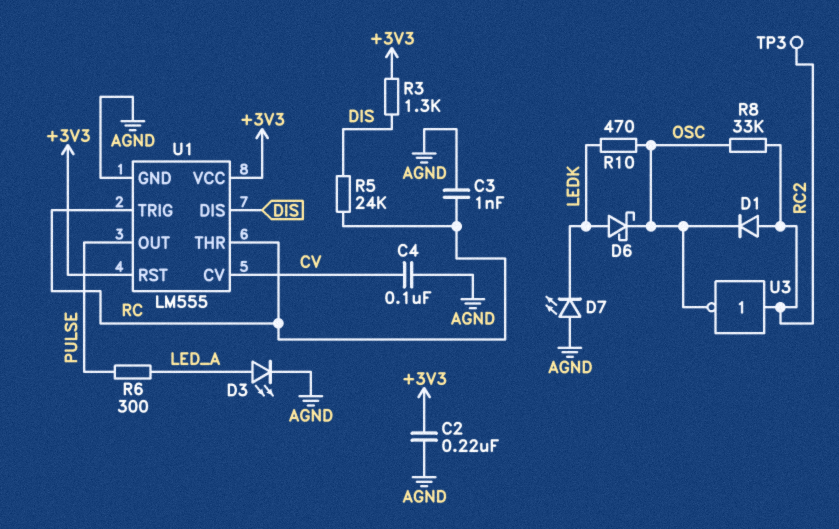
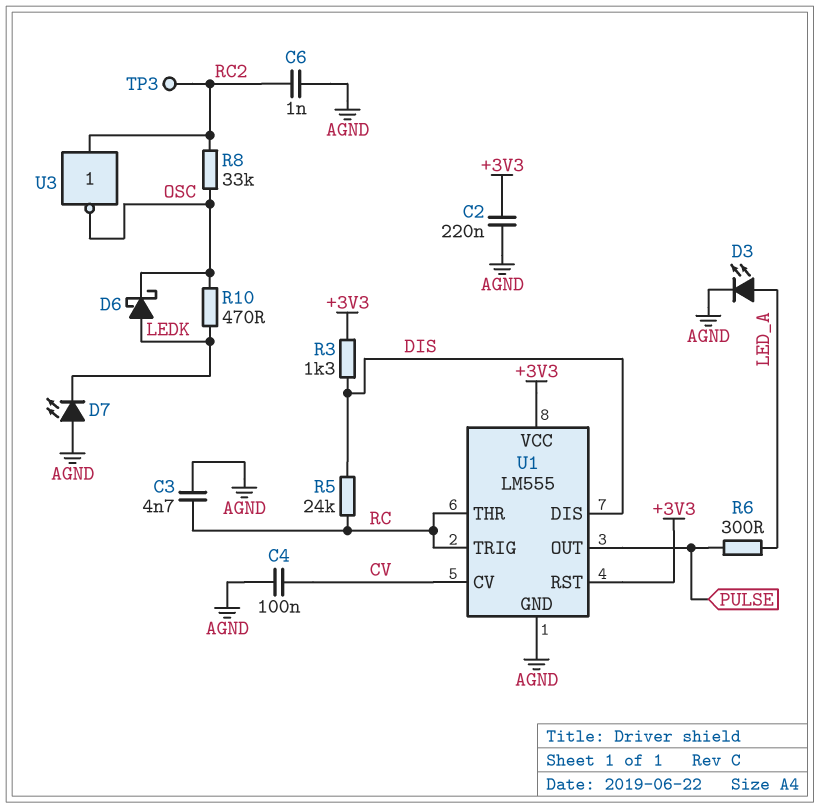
C3: 1nF (AGND, RC) -> 4.7nF (AGND, RC)
C6: none -> 1nF (AGND, RC2)
D1: diode (A RC2, K OSC) -> none

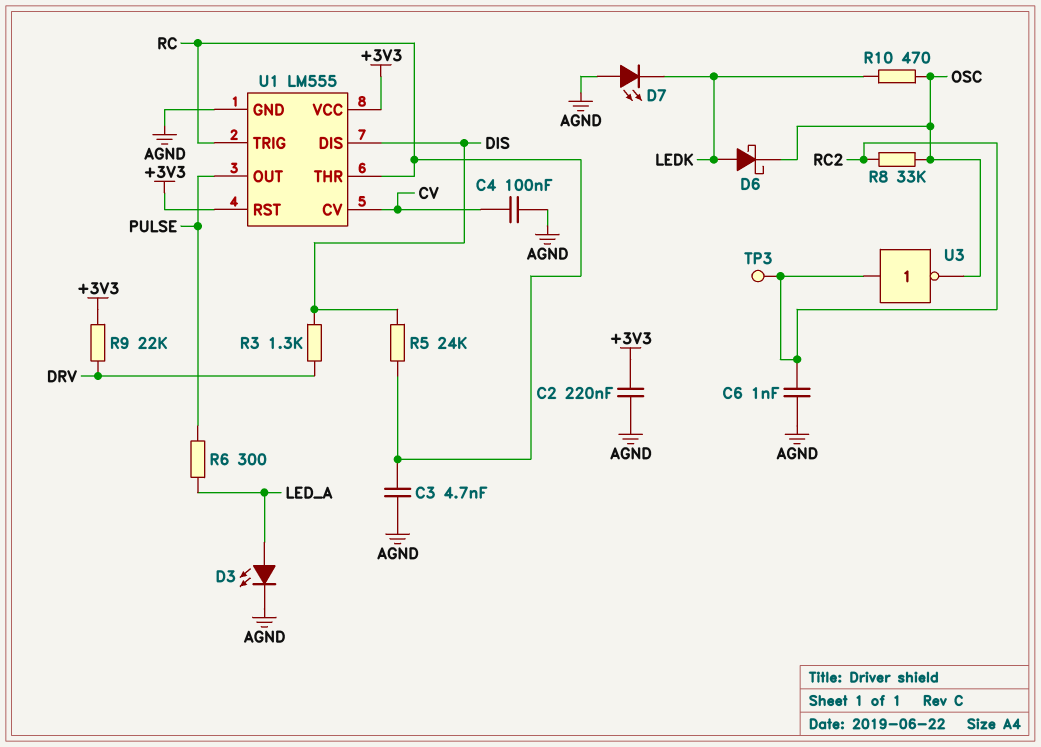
R3: 1.3k (+3V3, DIS) -> 1.3k (DIS, DRV)
R9: none -> 22k (+3V3, DRV)

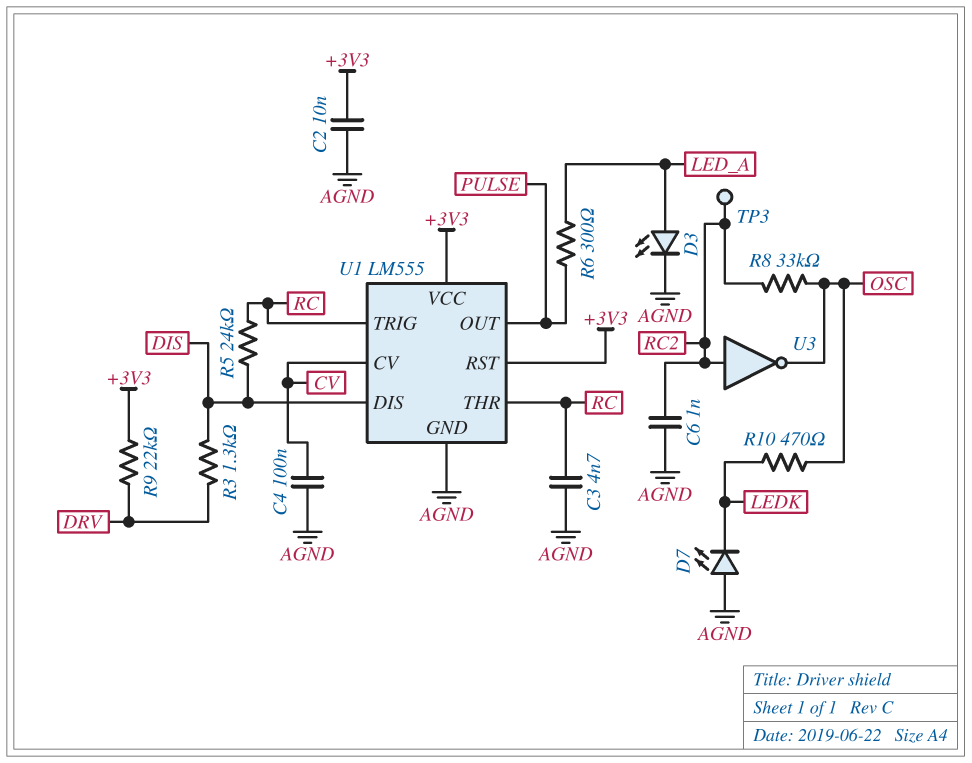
C2: 220nF (+3V3, AGND) -> 10nF (+3V3, AGND)
D6: schottky (A LEDK, K OSC) -> none

